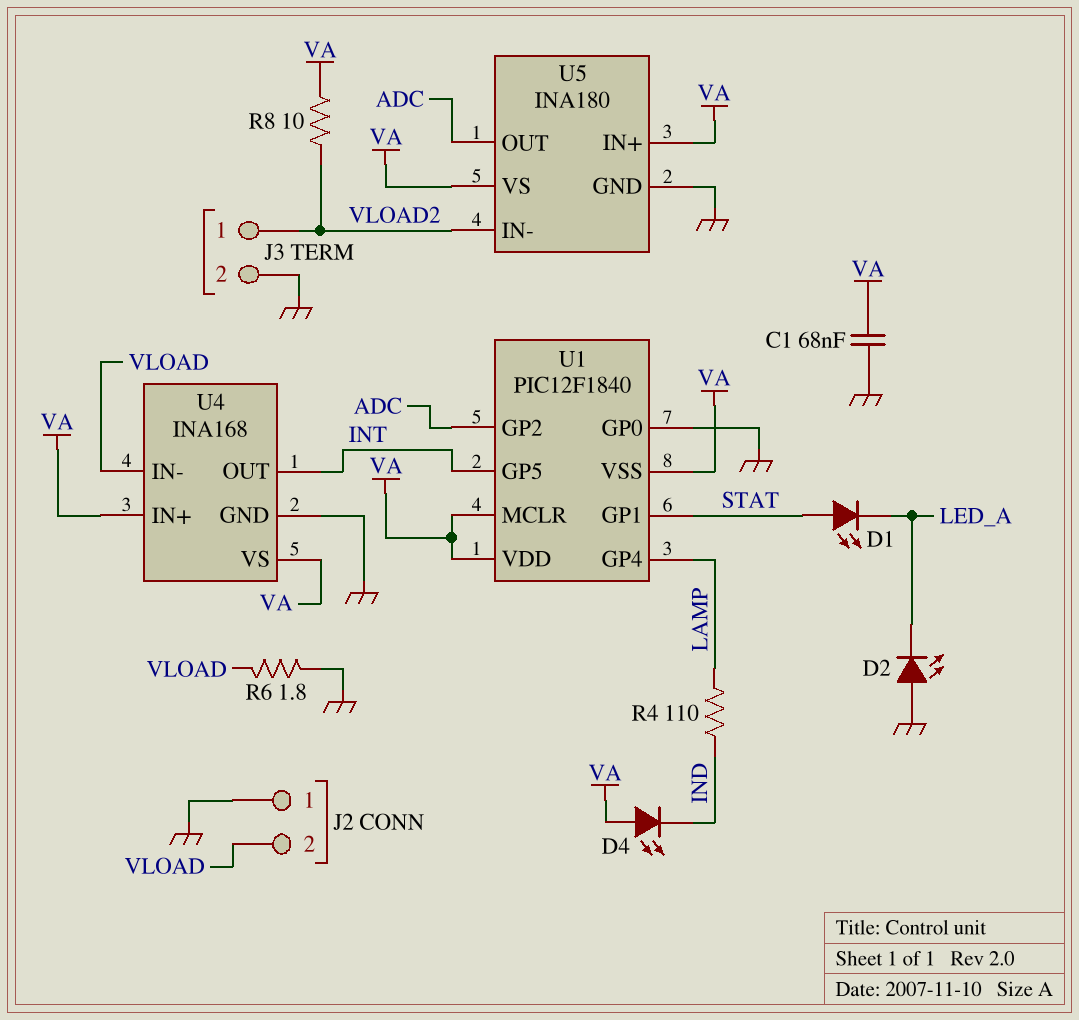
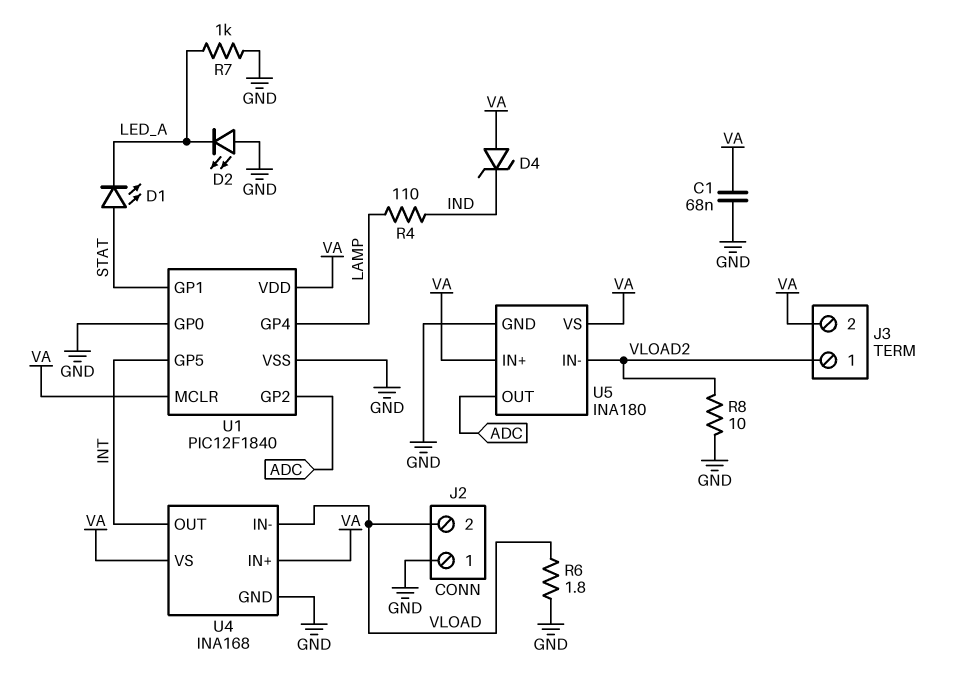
D4: LED (A VA, K IND) -> zener (A VA, K IND)
J3 pin 2: GND -> VA
R7: none -> 1k (GND, LED_A)
R8: 10 (VA, VLOAD2) -> 10 (GND, VLOAD2)
U1 pin VSS: VA -> GND

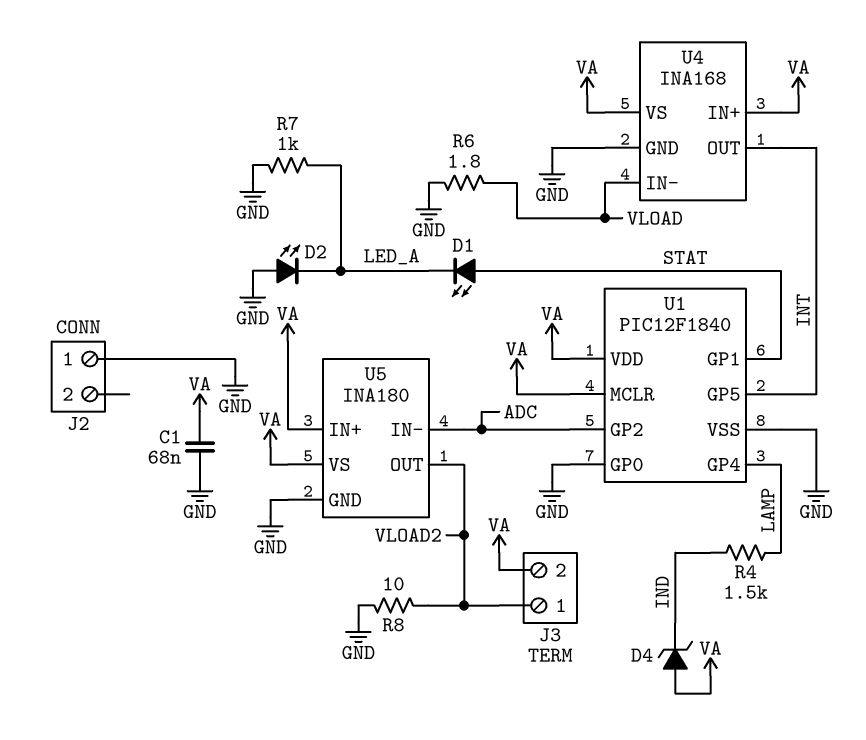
J2 pin 2: VLOAD -> none
R4: 110 (IND, LAMP) -> 1.5k (IND, LAMP)
U5 pin IN-: VLOAD2 -> ADC
U5 pin OUT: ADC -> VLOAD2

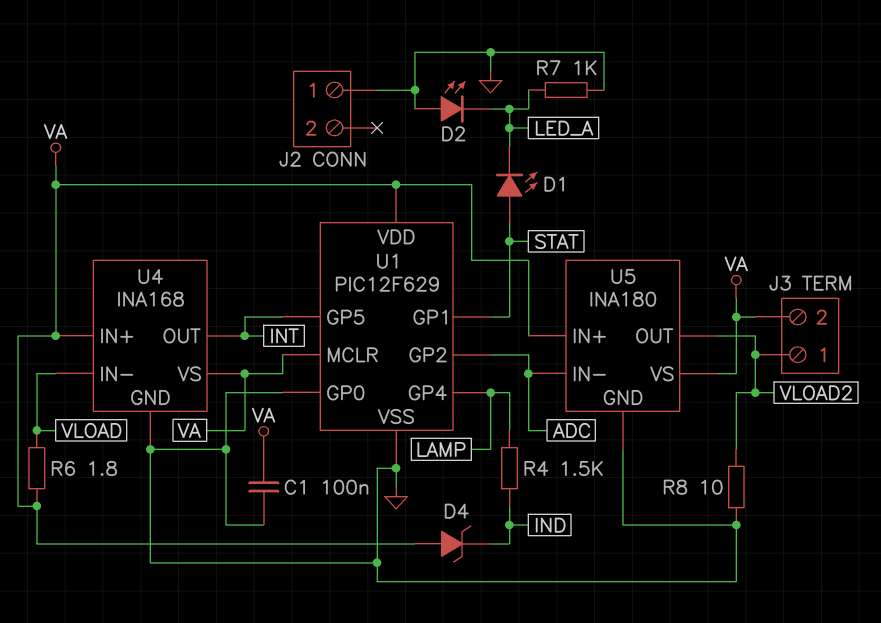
C1: 68nF (GND, VA) -> 100nF (GND, VA)
R6: 1.8 (GND, VLOAD) -> 1.8 (VA, VLOAD)
U1: PIC12F1840 -> PIC12F629

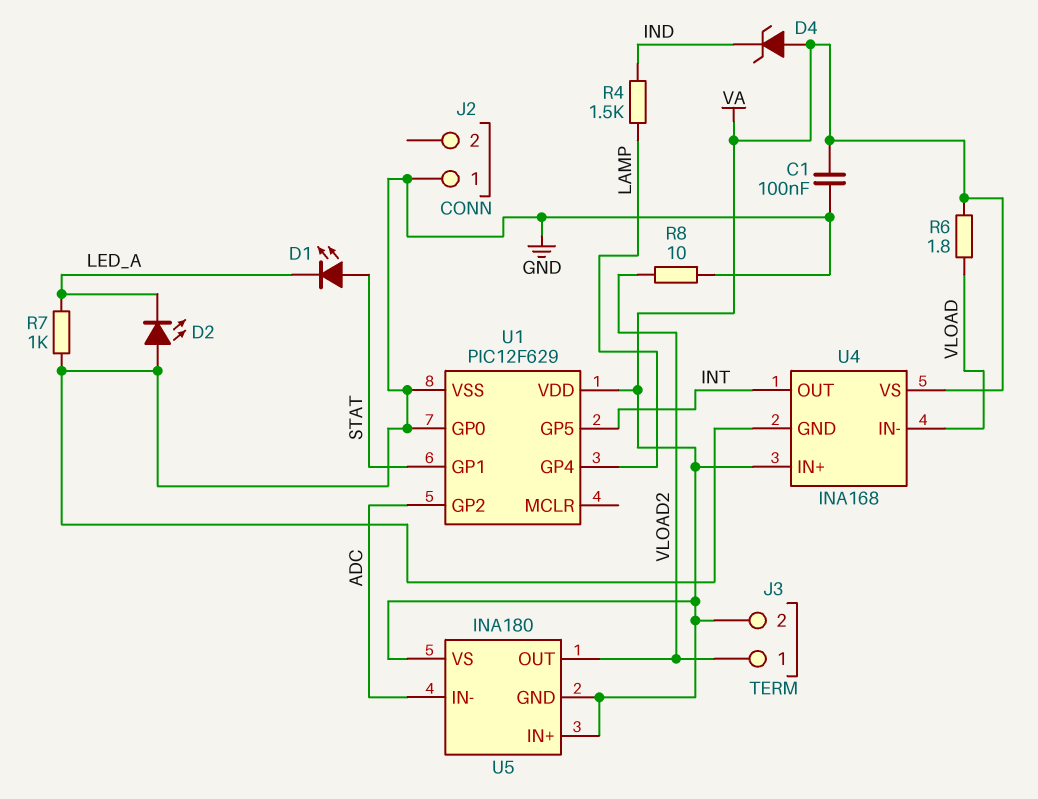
U1 pin MCLR: VA -> none
U5 pin GND: GND -> VA

